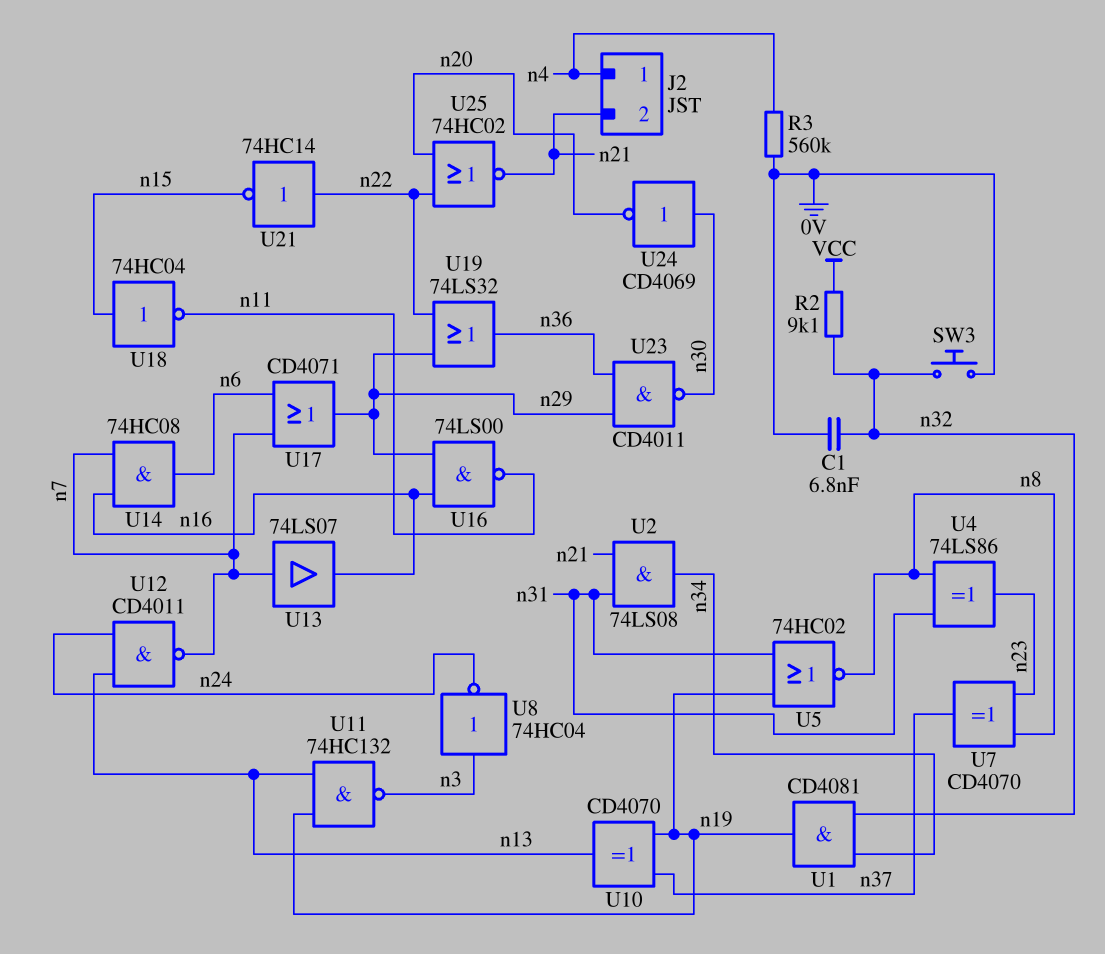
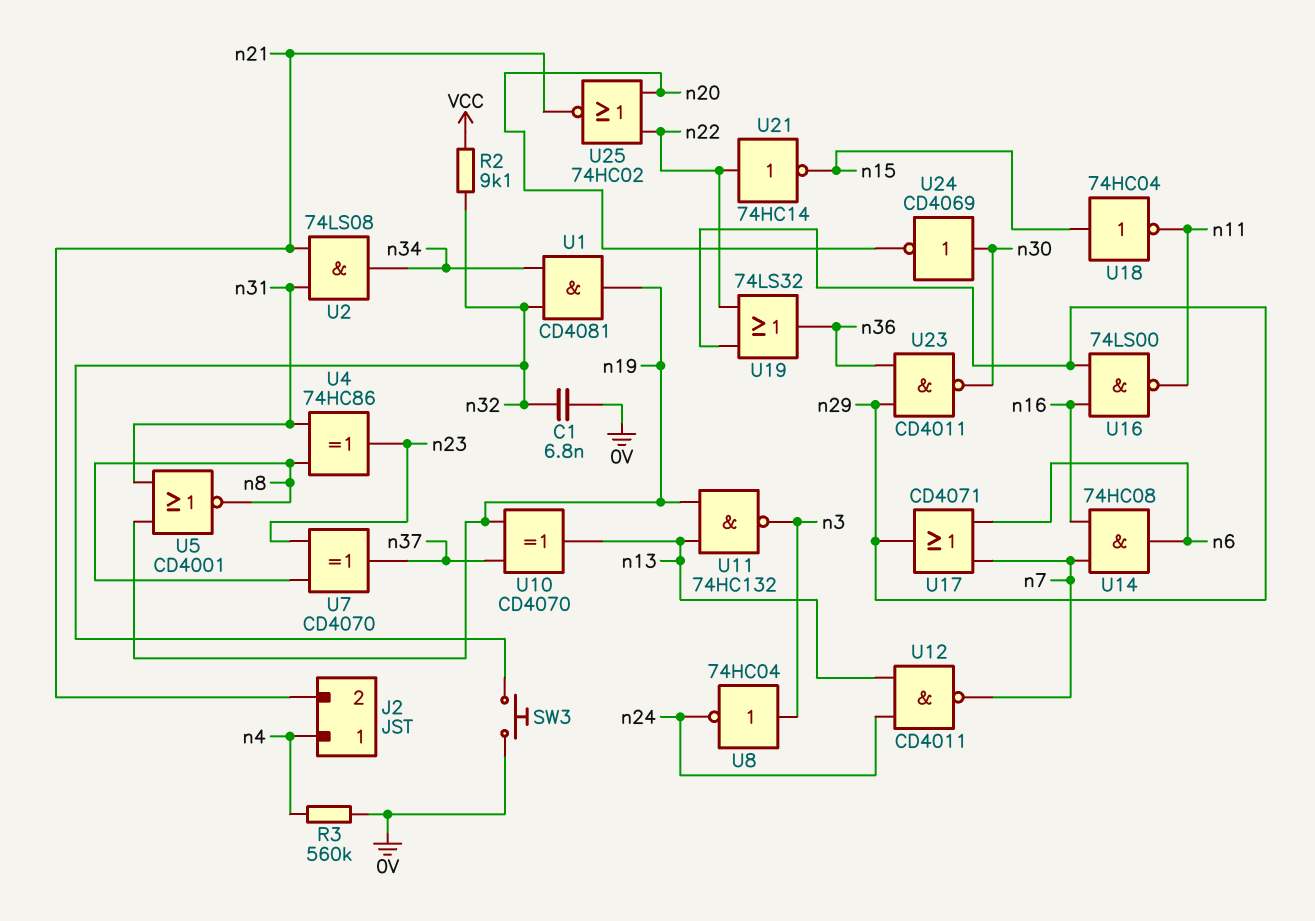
U4: XOR 74LS86 (in n8, in n31, out n23) -> XOR 74HC86 (in n8, in n31, out n23)
U5: NOR 74HC02 (in n19, in n31, out n8) -> NOR CD4001 (in n19, in n31, out n8)
U13: buffer 74LS07 (in n7, out n16) -> none

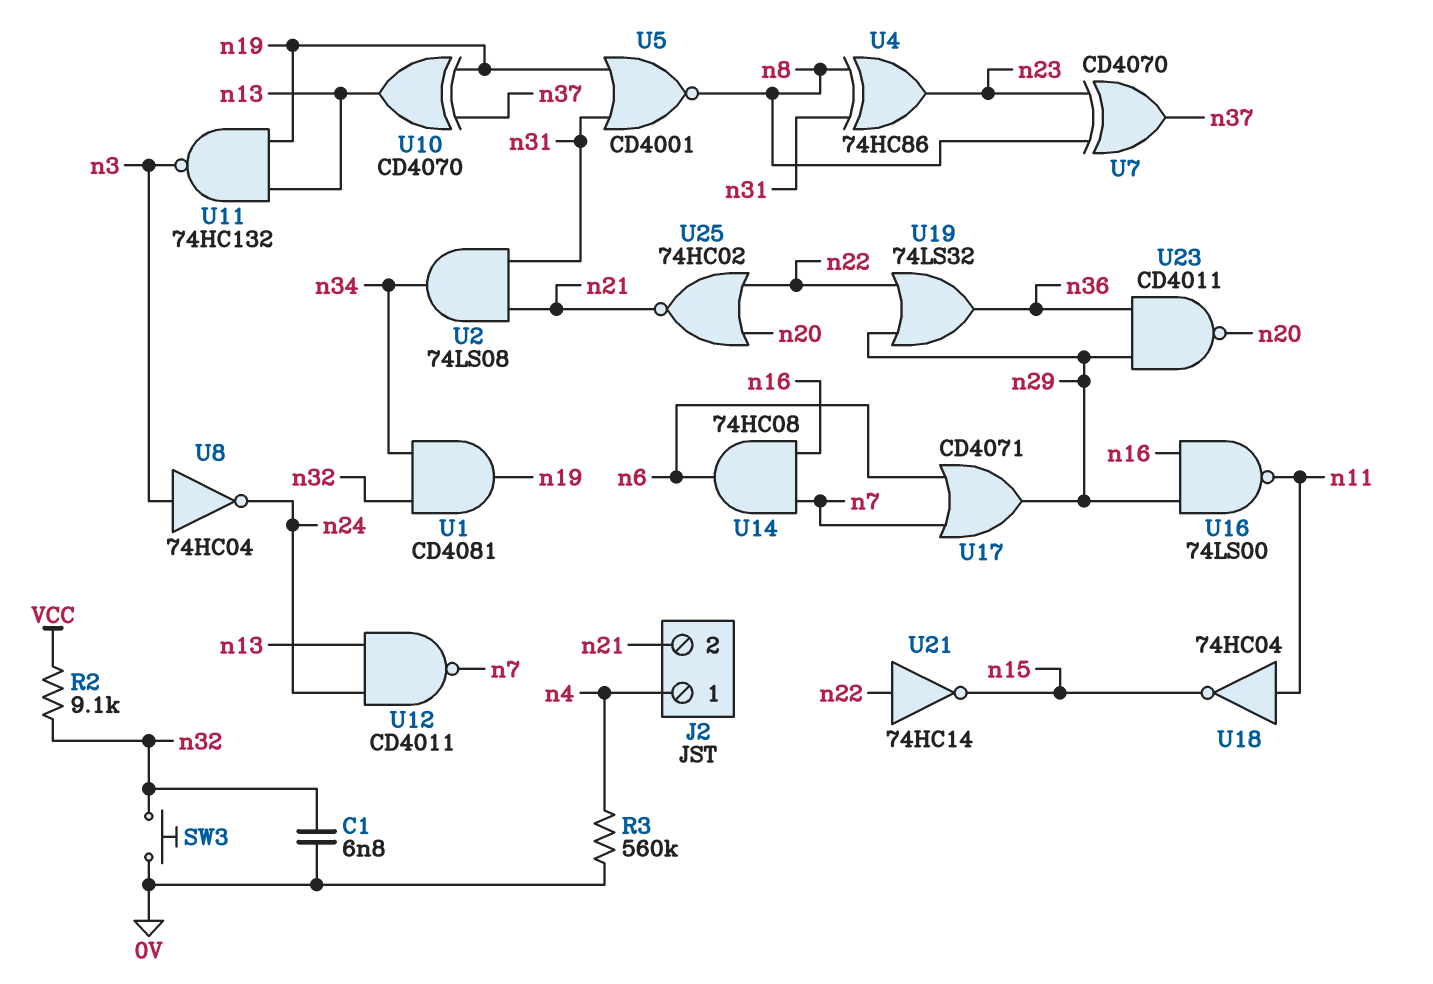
U18: NOT 74HC04 (in n15, out n11) -> NOT 74HC04 (in n11, out n15)
U23: NAND CD4011 (in n29, in n36, out n30) -> NAND CD4011 (in n29, in n36, out n20)
U24: NOT CD4069 (in n30, out n20) -> none

